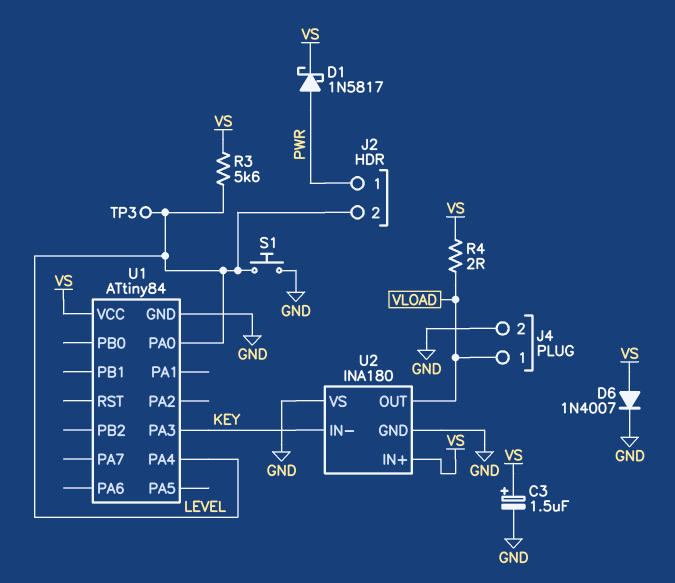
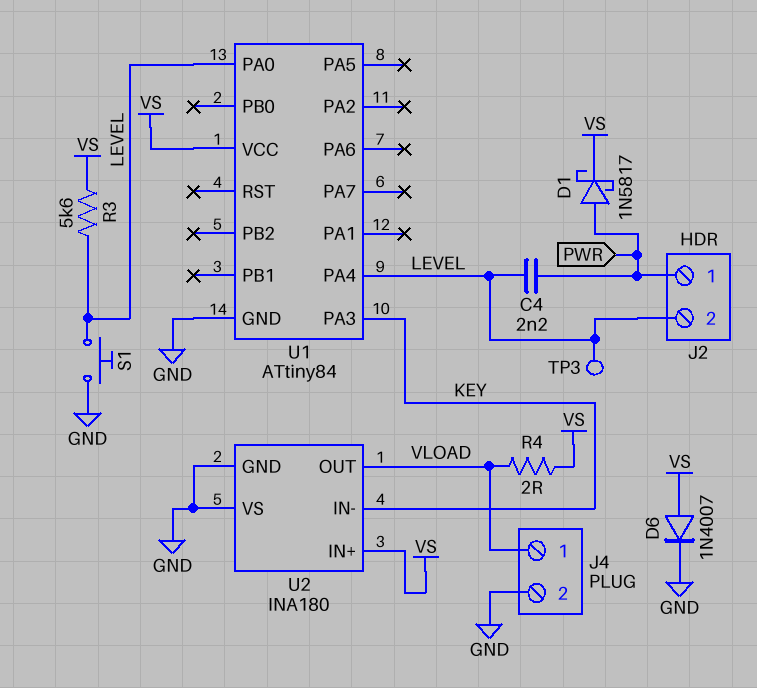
C3: 1.5uF (plus VS, minus GND) -> none
C4: none -> 2.2nF (LEVEL, PWR)

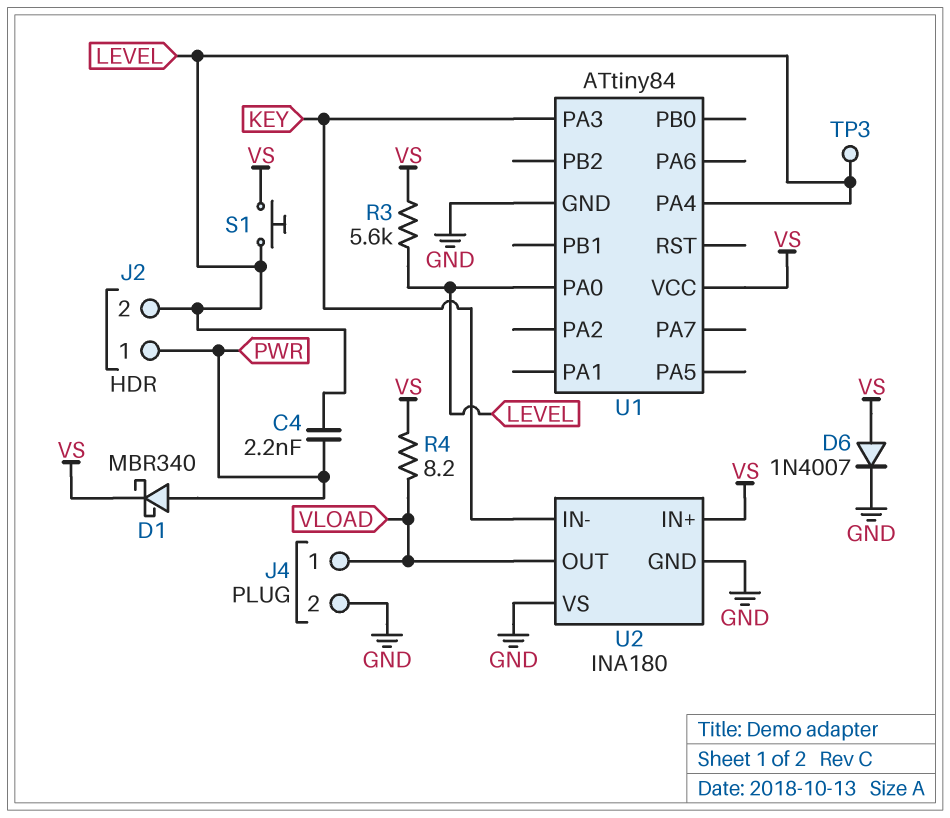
D1: schottky 1N5817 (A PWR, K VS) -> schottky MBR340 (A PWR, K VS)
R4: 2 (VLOAD, VS) -> 8.2 (VLOAD, VS)
S1: button (GND, LEVEL) -> button (LEVEL, VS)

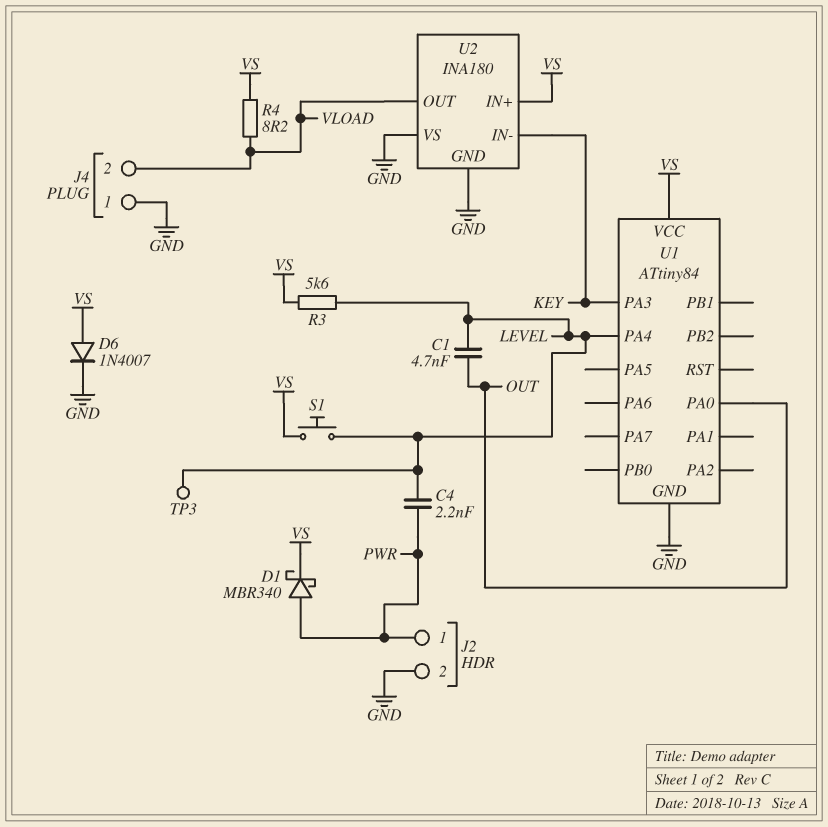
C1: none -> 4.7nF (LEVEL, OUT)
J2 pin 2: LEVEL -> GND
J4 pin 1: VLOAD -> GND
J4 pin 2: GND -> VLOAD
U1 pin PA0: LEVEL -> OUT

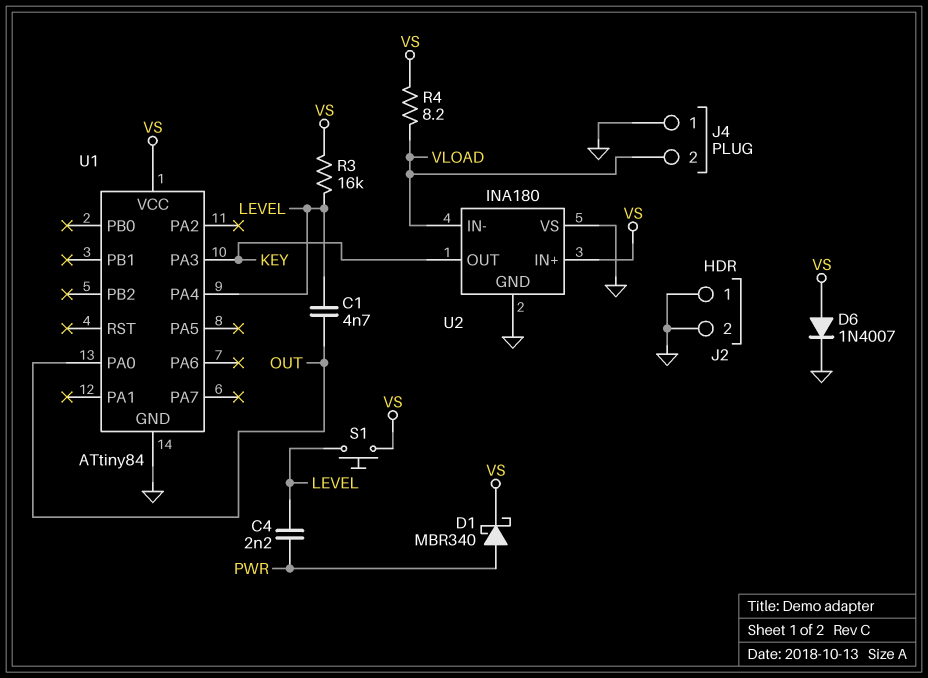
J2 pin 1: PWR -> GND
R3: 5.6k (LEVEL, VS) -> 16k (LEVEL, VS)
TP3: test point (LEVEL) -> none
U2 pin IN-: KEY -> VLOAD
U2 pin OUT: VLOAD -> KEY

